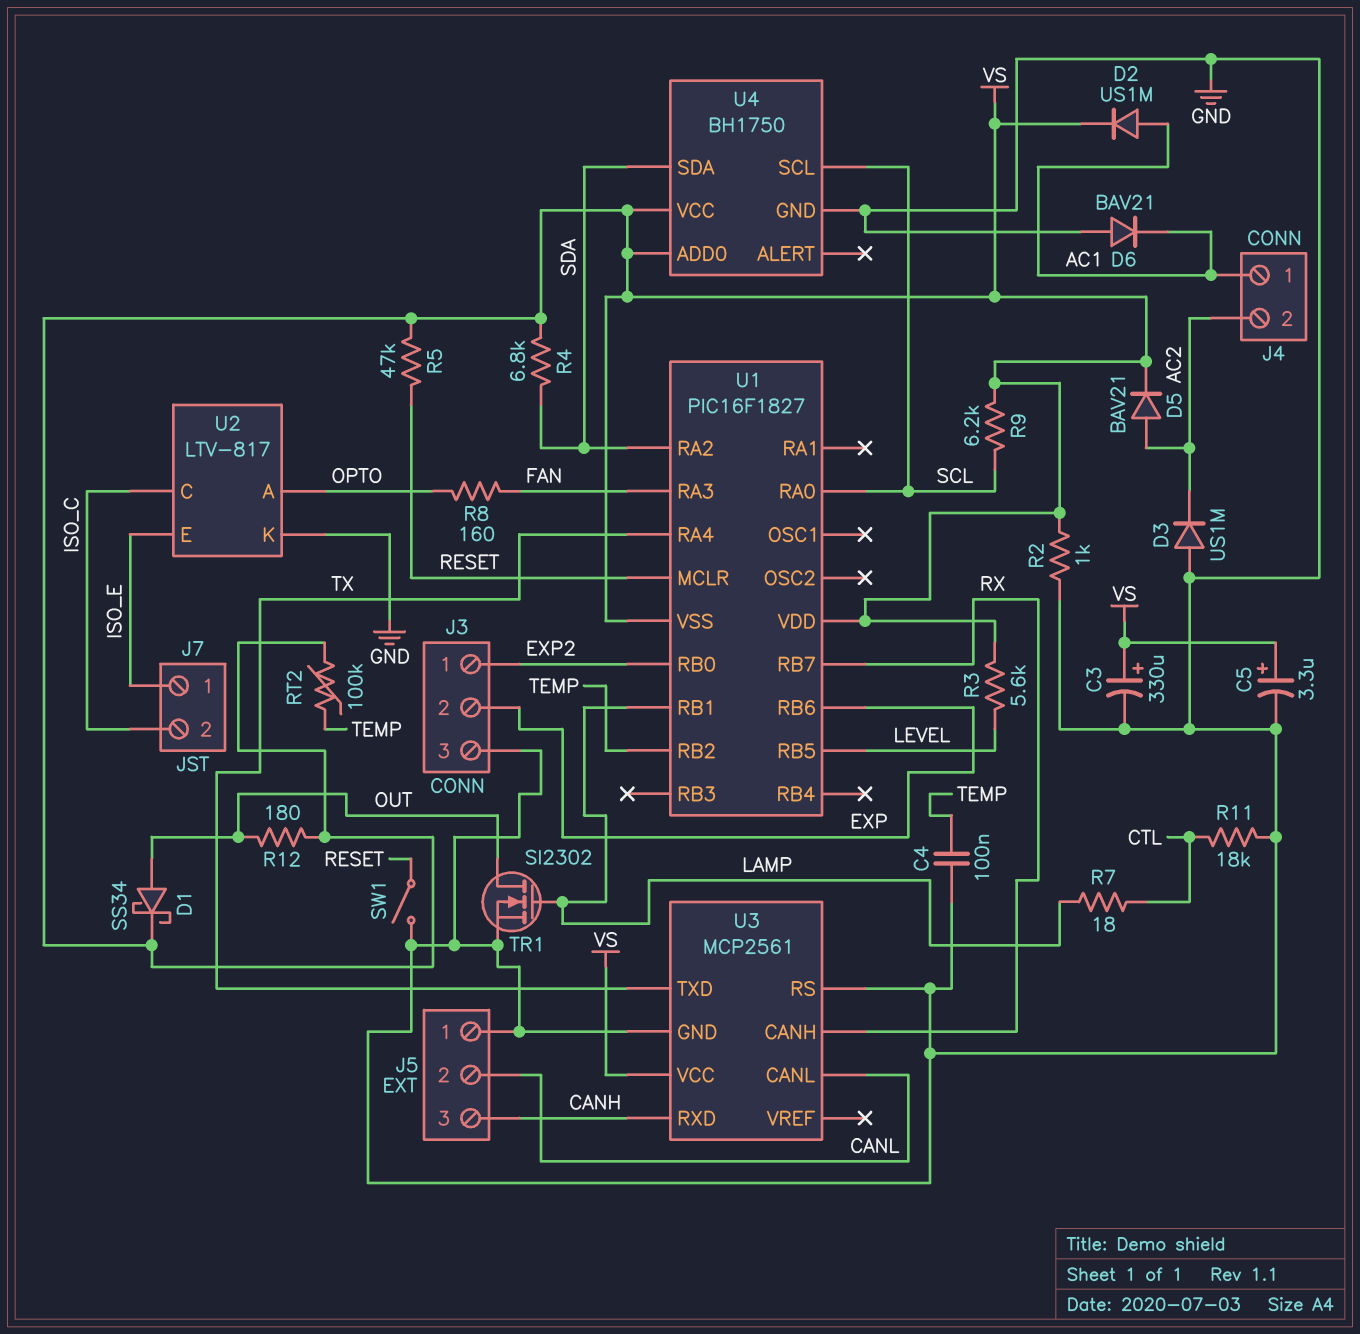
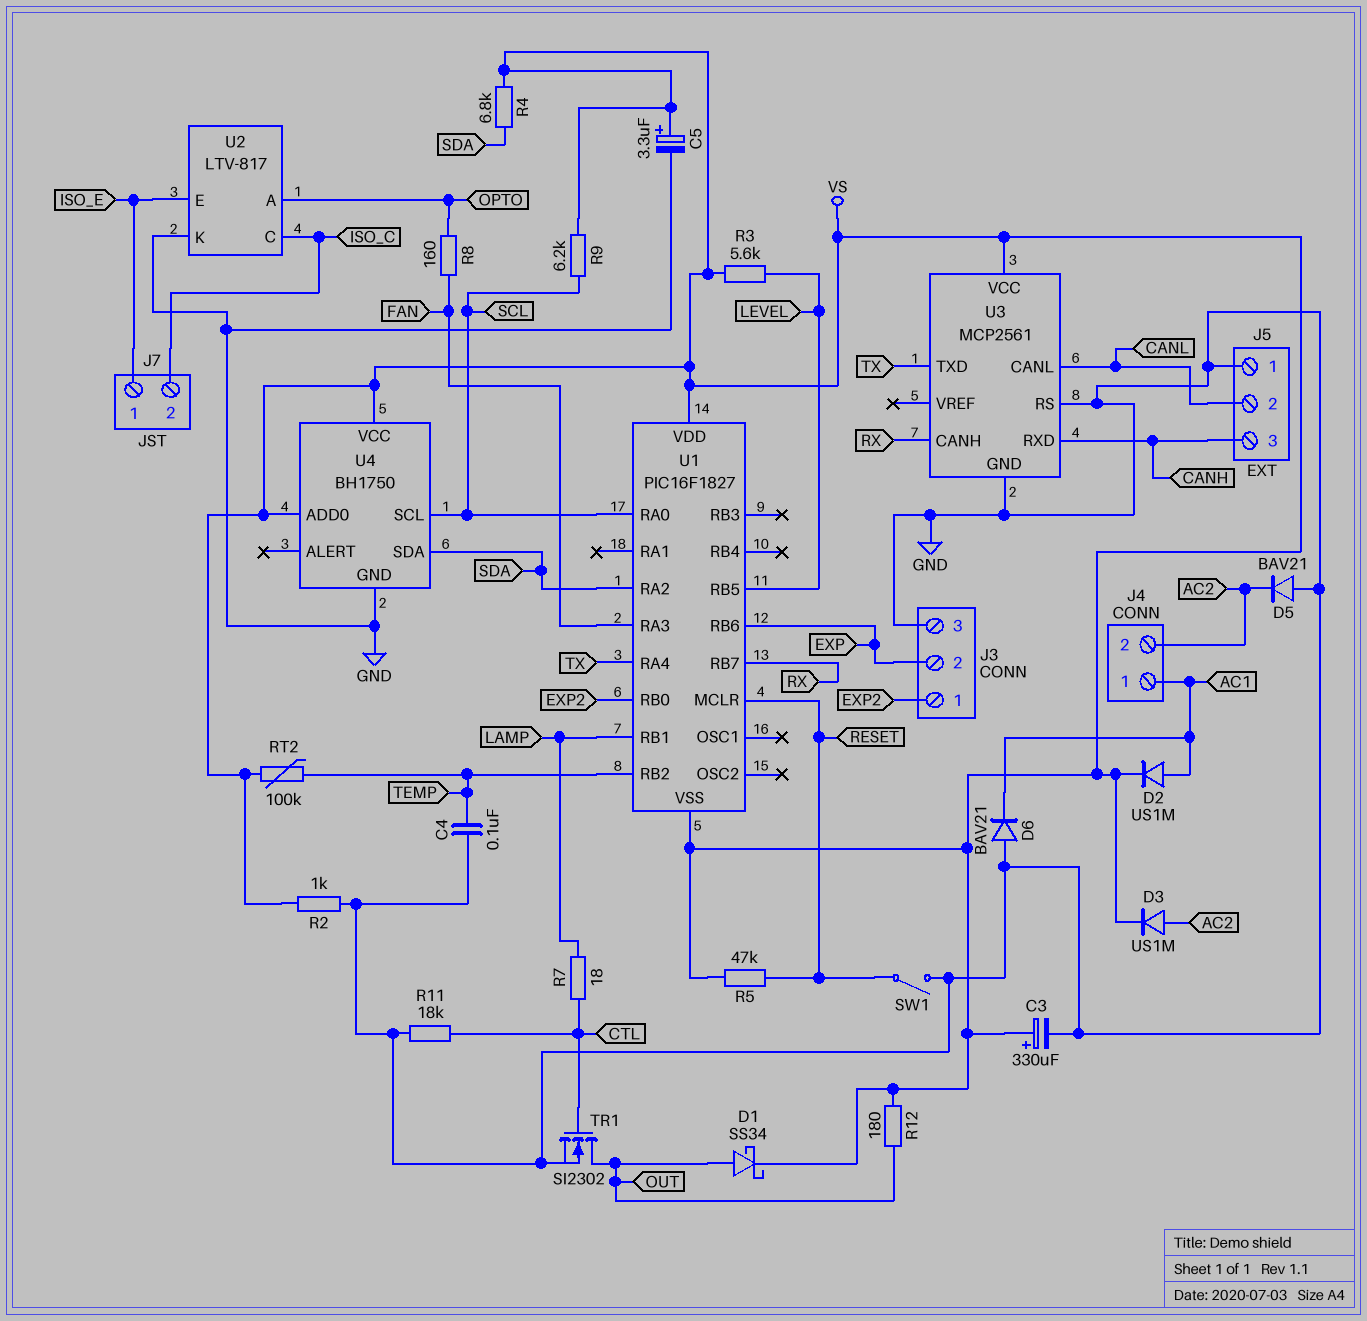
D3: diode US1M (A GND, K AC2) -> diode US1M (A AC2, K VS)
D5: diode BAV21 (A AC2, K VS) -> diode BAV21 (A GND, K AC2)
TR1: NMOS SI2302 (G LAMP, D OUT, S GND) -> NMOS SI2302 (G CTL, D OUT, S GND)

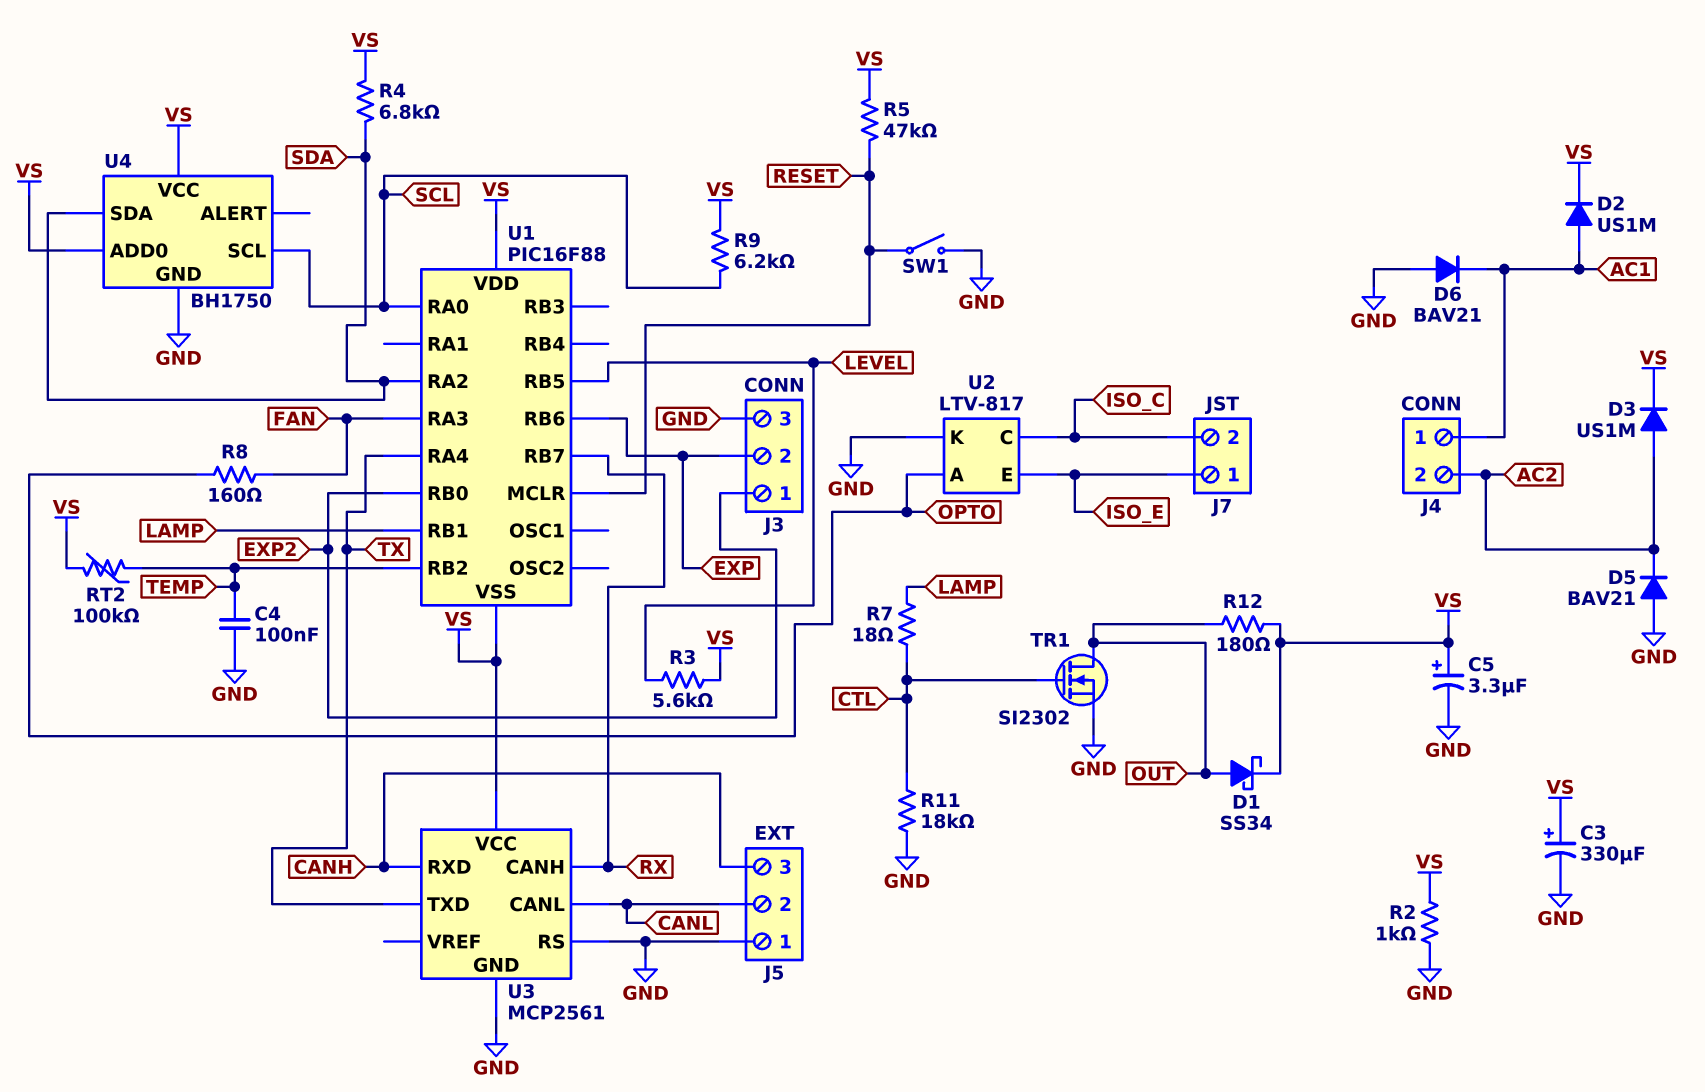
U1: PIC16F1827 -> PIC16F88

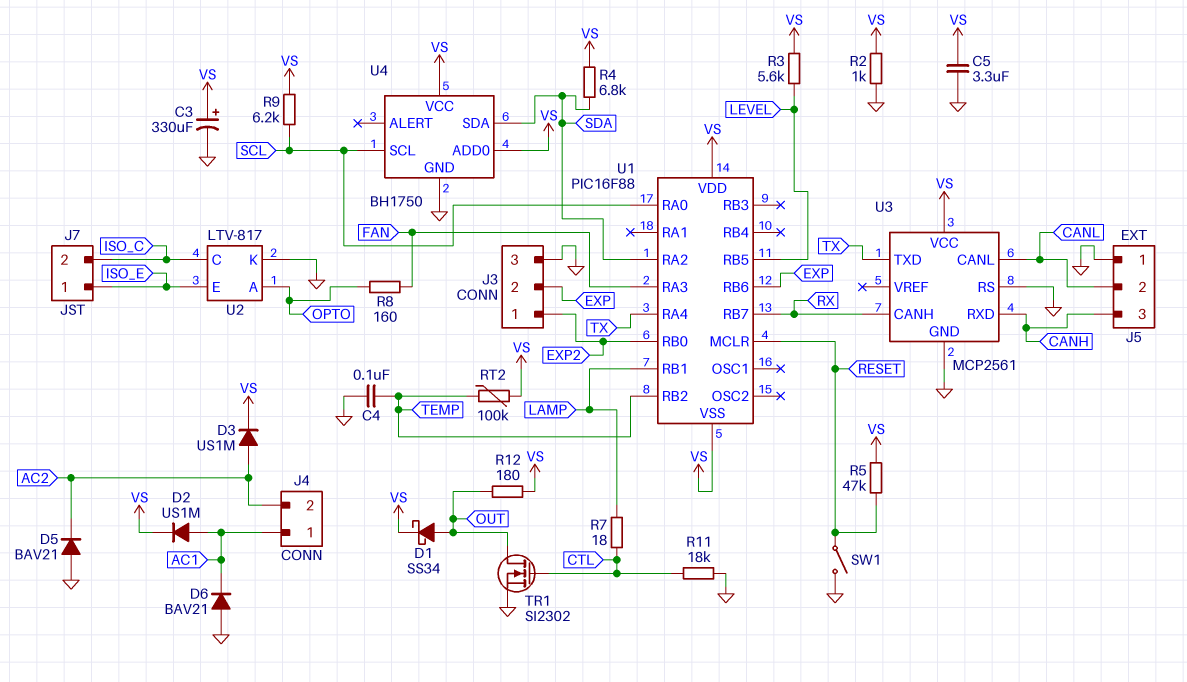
C5: 3.3uF (plus VS, minus GND) -> 3.3uF (GND, VS)

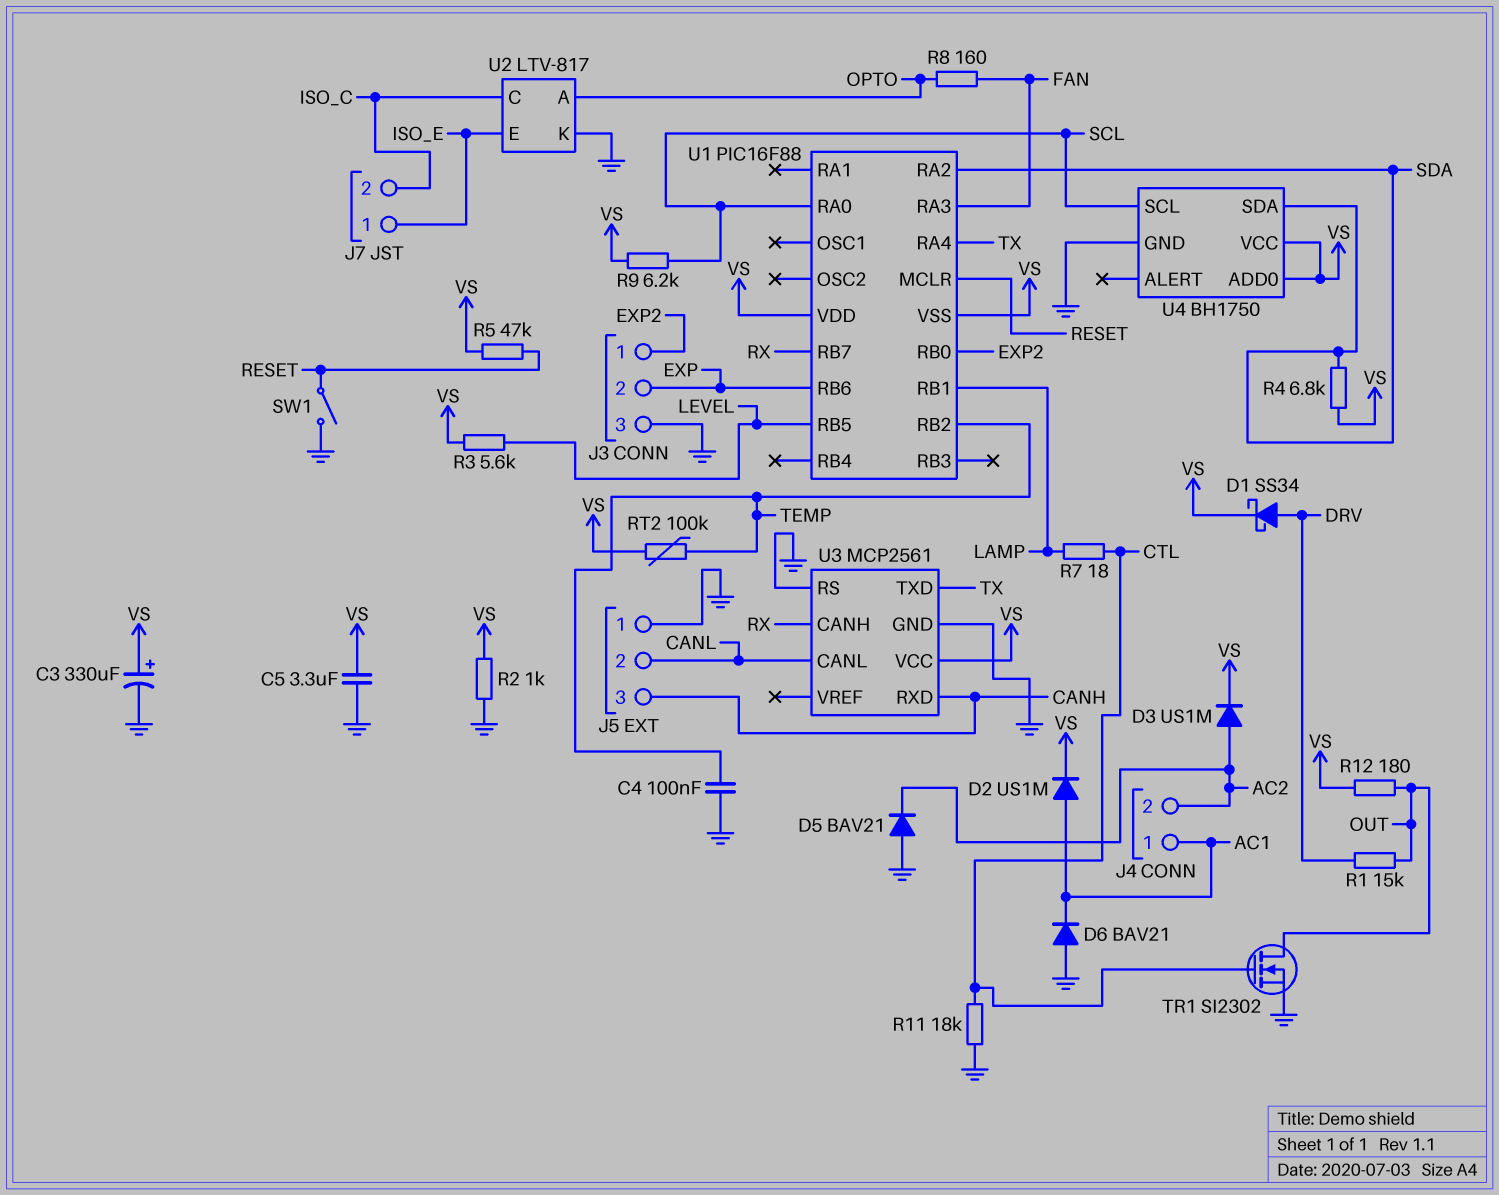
D1: schottky SS34 (A OUT, K VS) -> schottky SS34 (A DRV, K VS)
R1: none -> 15k (DRV, OUT)

